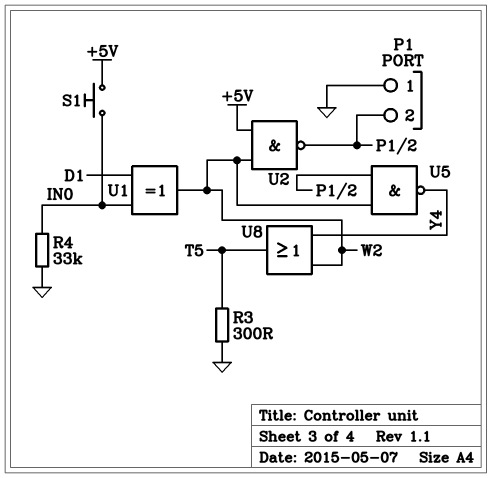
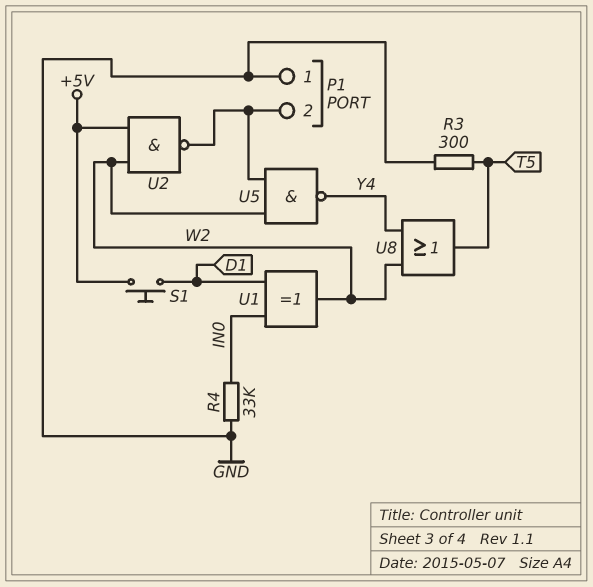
S1: button (+5V, IN0) -> button (+5V, D1)

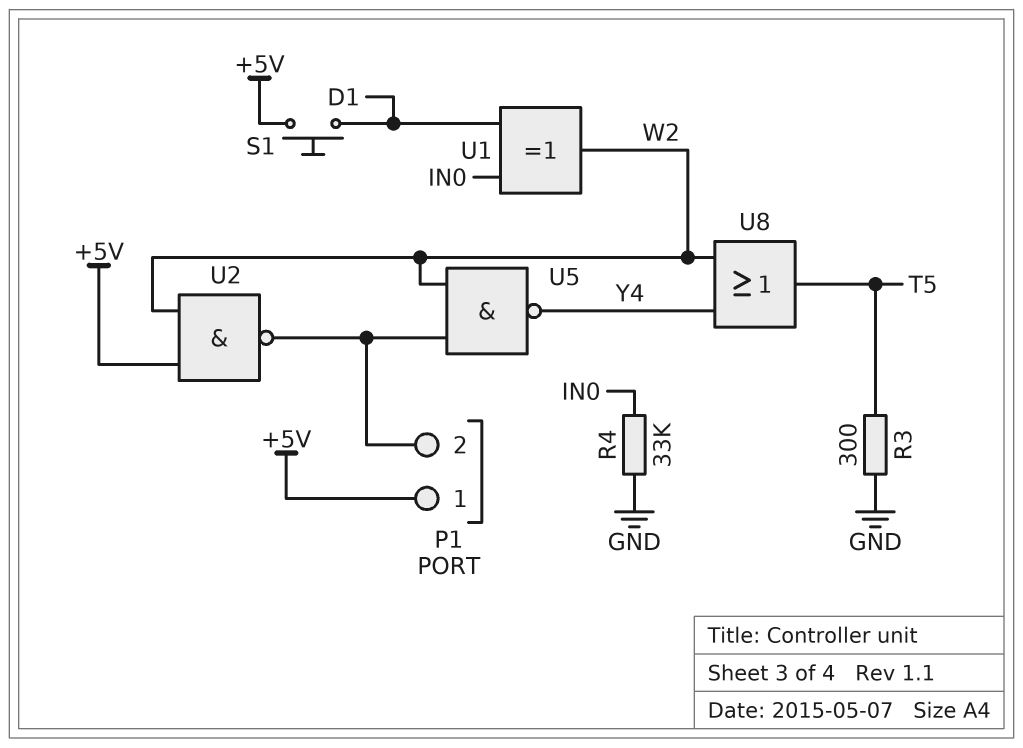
P1 pin 1: GND -> +5V

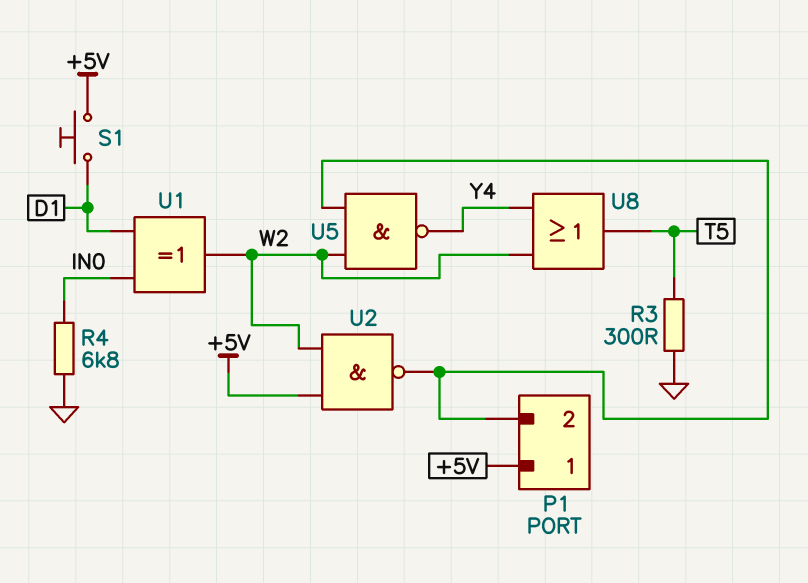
R4: 33k (GND, IN0) -> 6.8k (GND, IN0)

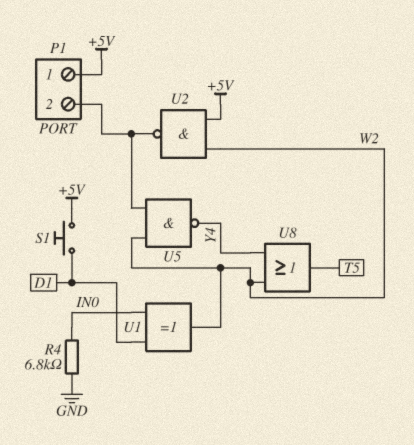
R3: 300 (GND, T5) -> none

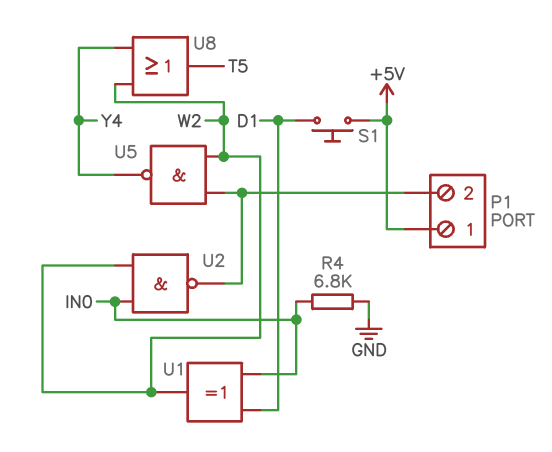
U2: NAND (in +5V, in W2, out P1/2) -> NAND (in IN0, in W2, out P1/2)

